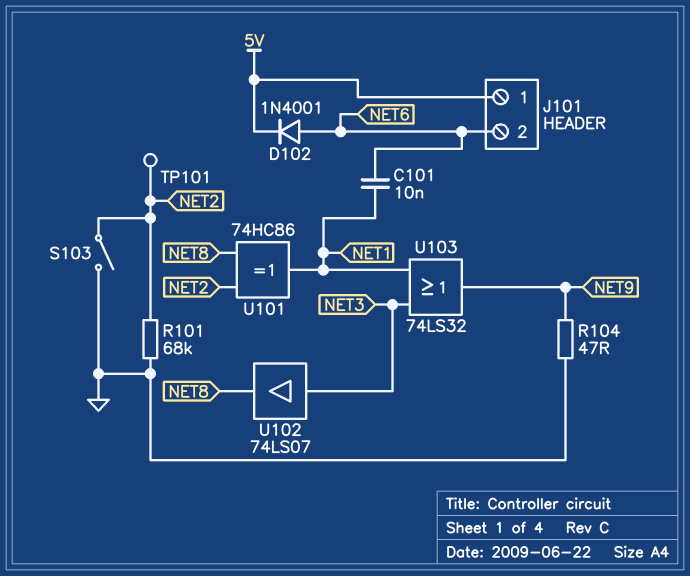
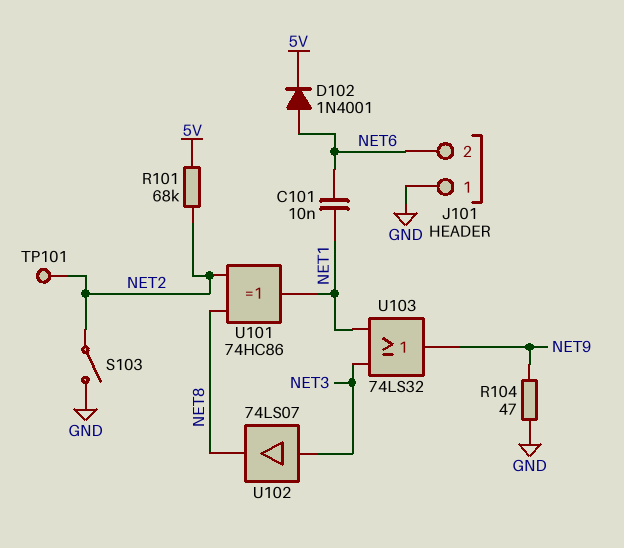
J101 pin 1: 5V -> GND
R101: 68k (GND, NET2) -> 68k (5V, NET2)

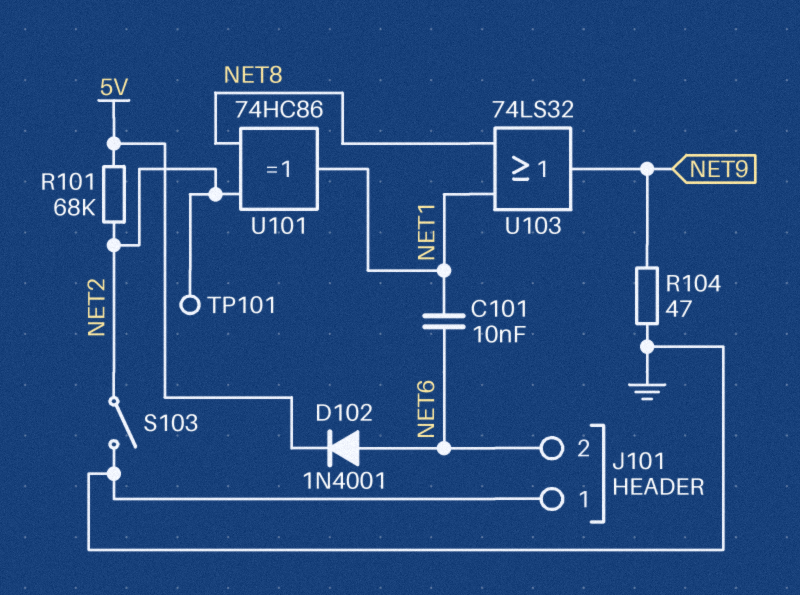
U102: buffer 74LS07 (in NET3, out NET8) -> none
U103: OR 74LS32 (in NET1, in NET3, out NET9) -> OR 74LS32 (in NET1, in NET8, out NET9)

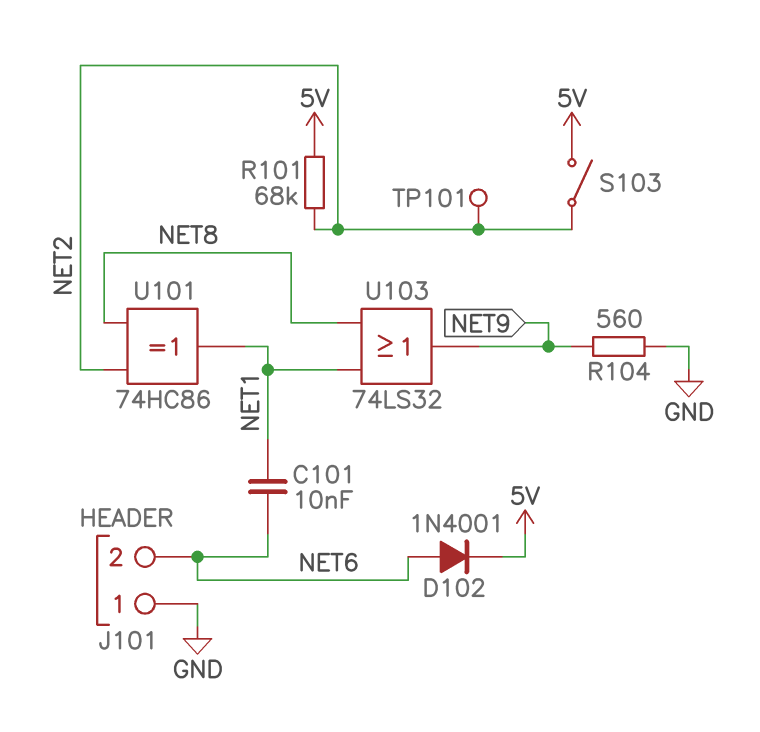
R104: 47 (GND, NET9) -> 560 (GND, NET9)
S103: switch (GND, NET2) -> switch (5V, NET2)

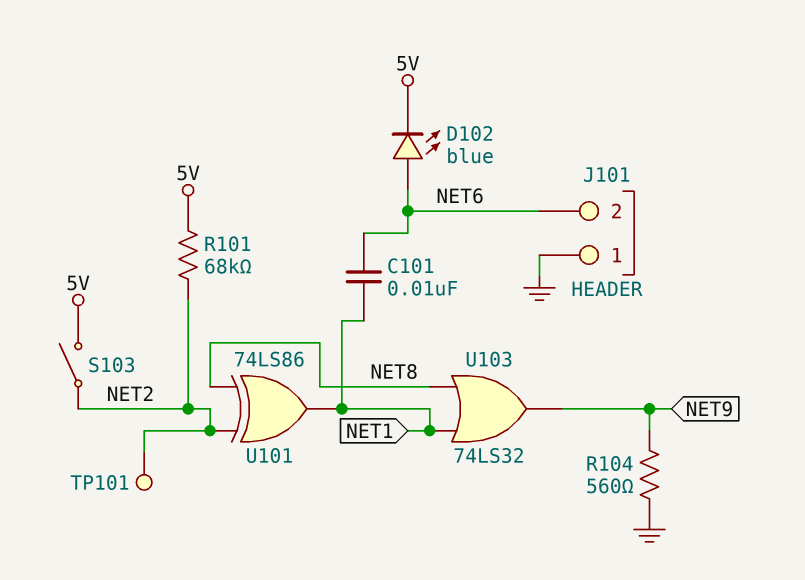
D102: diode 1N4001 (A NET6, K 5V) -> LED blue (A NET6, K 5V)
U101: XOR 74HC86 (in NET2, in NET8, out NET1) -> XOR 74LS86 (in NET2, in NET8, out NET1)

